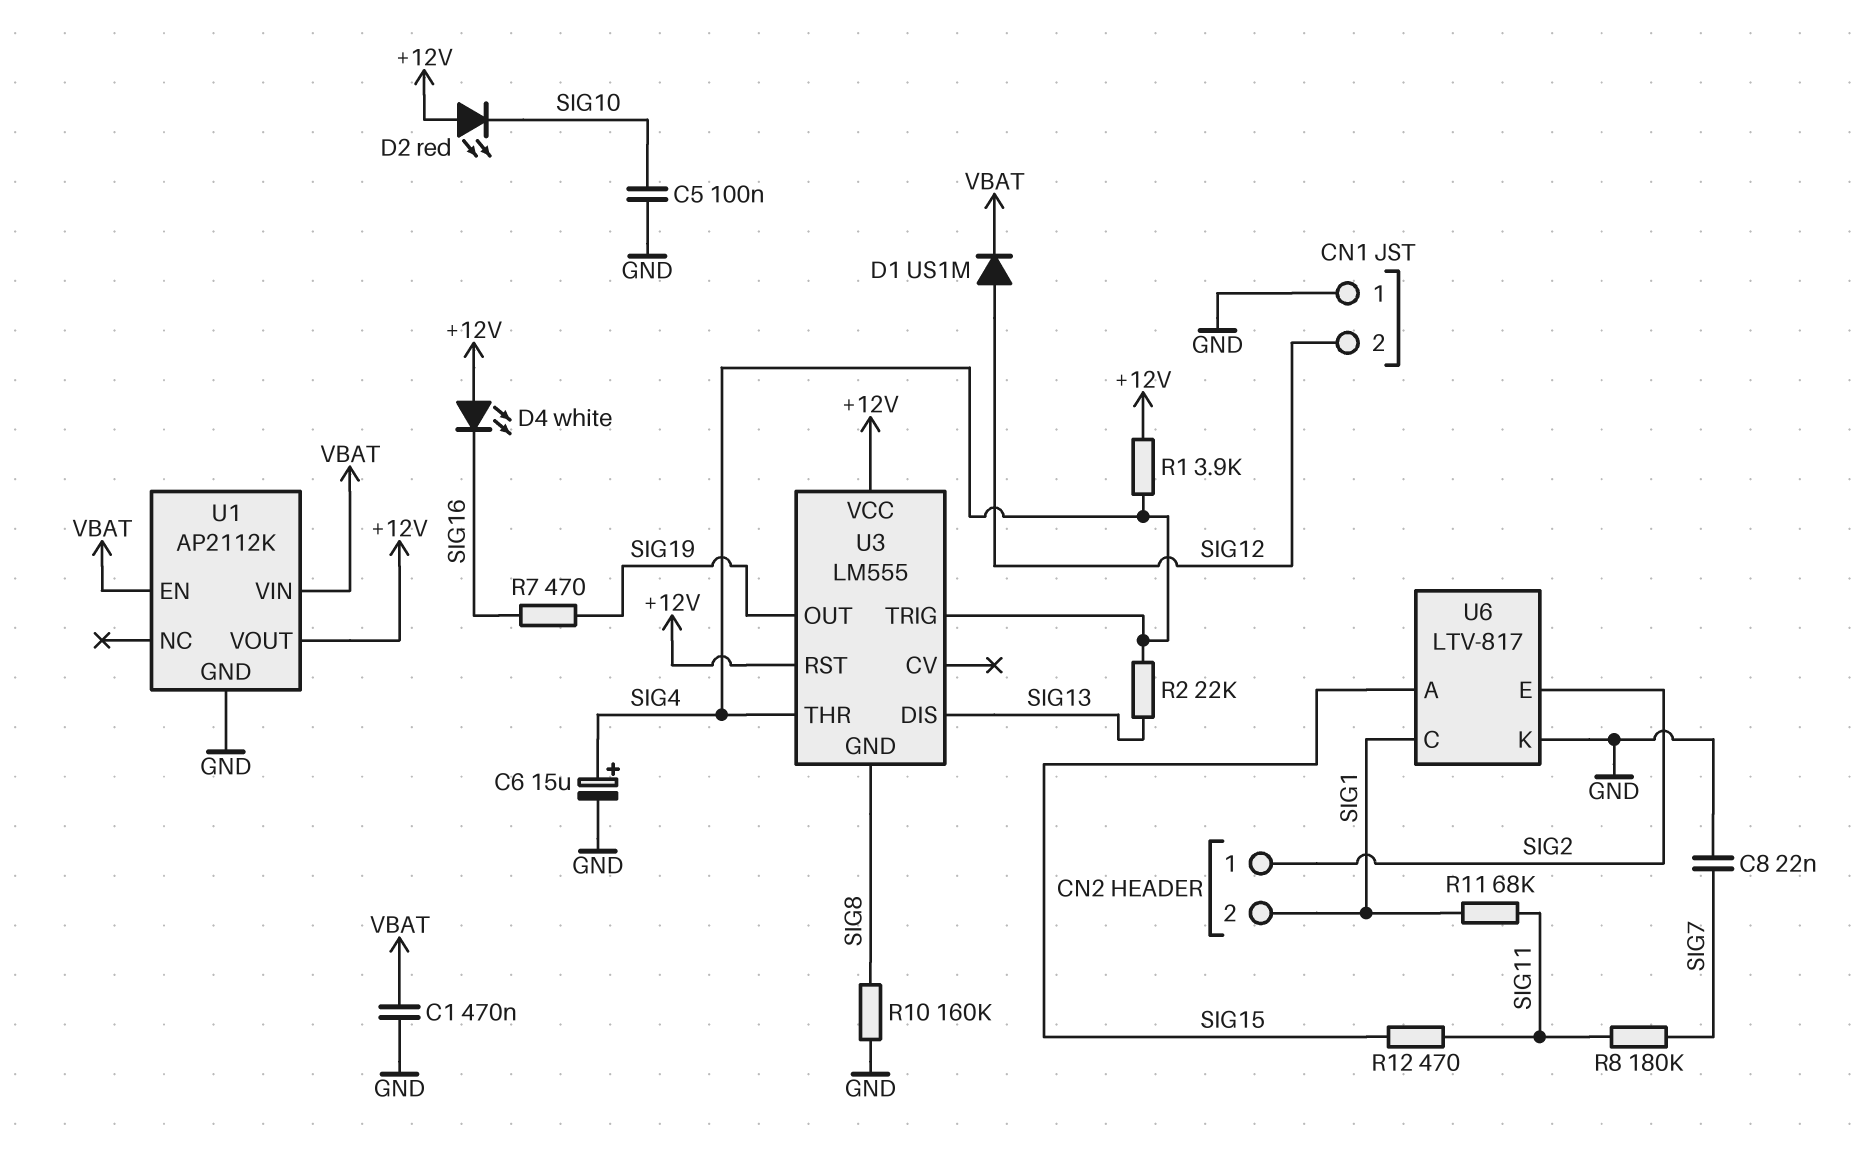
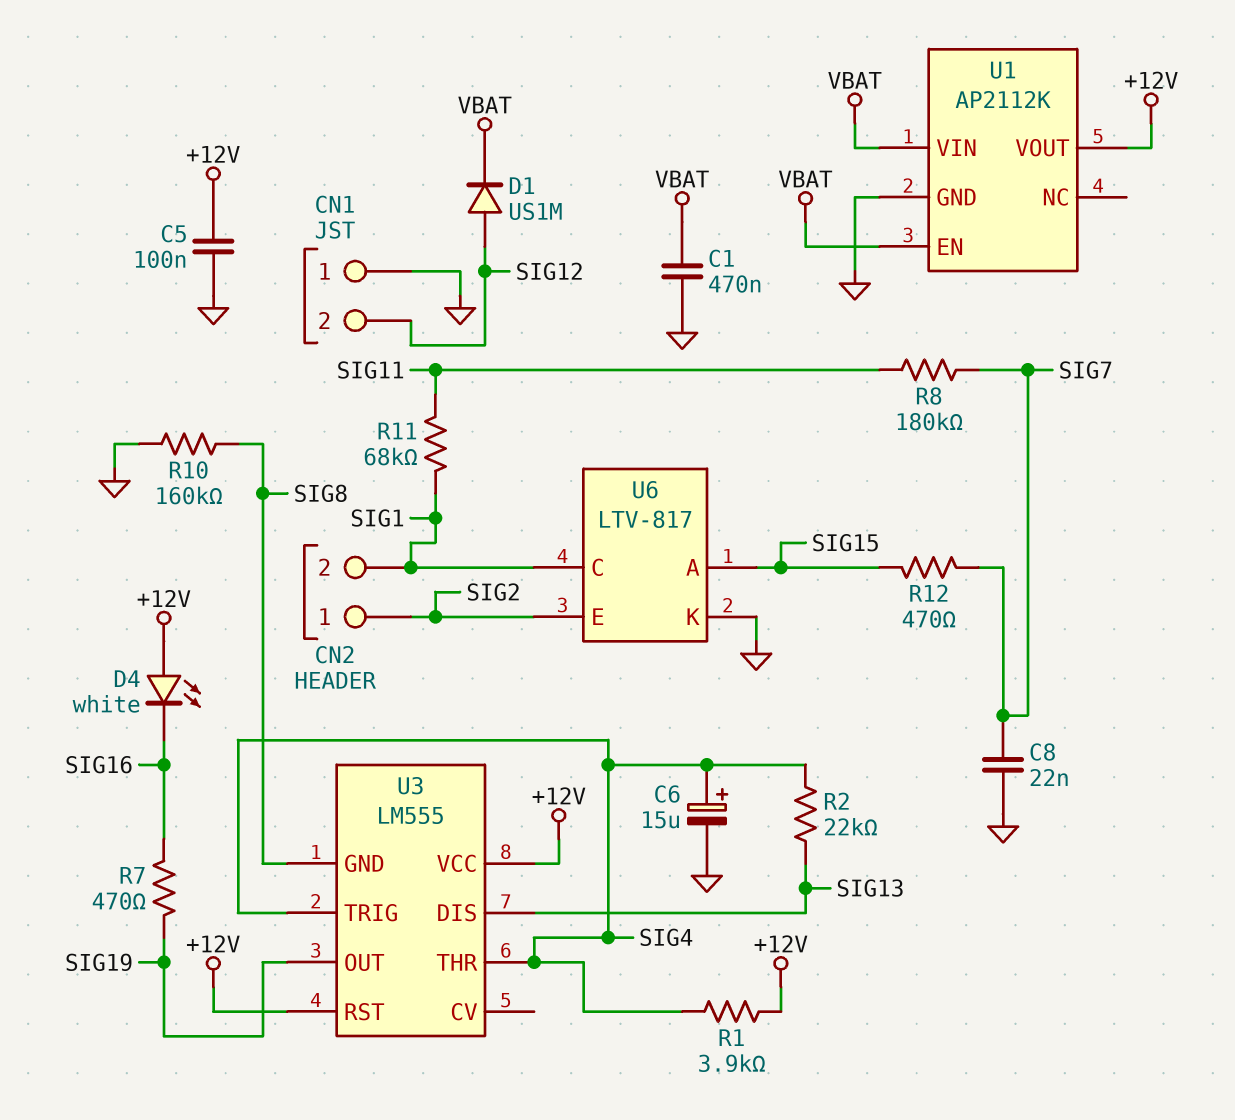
C5: 100nF (GND, SIG10) -> 100nF (+12V, GND)
D2: LED red (A +12V, K SIG10) -> none
R12: 470 (SIG11, SIG15) -> 470 (SIG7, SIG15)

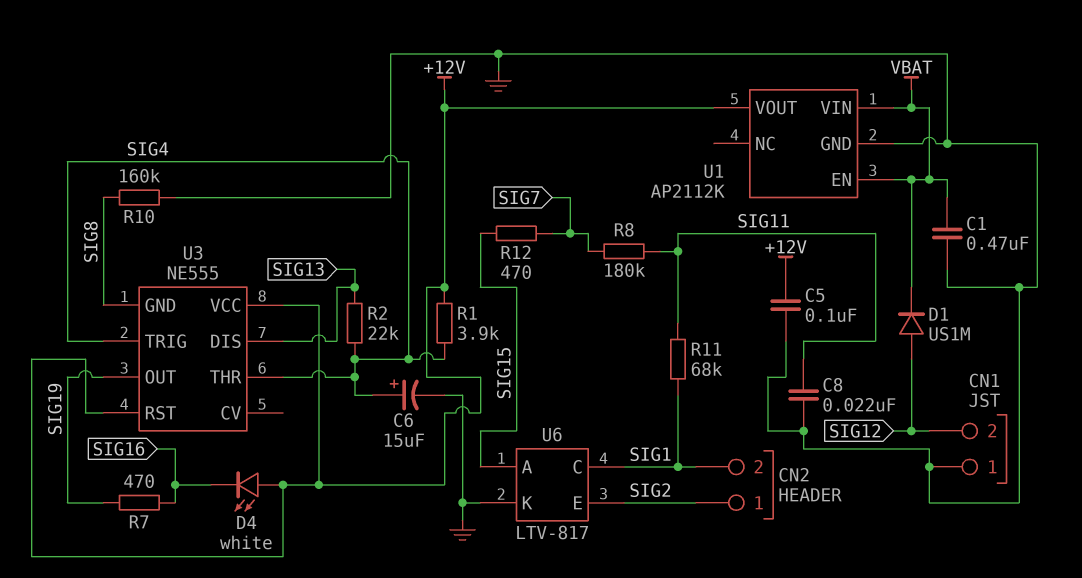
C8: 22nF (GND, SIG7) -> 22nF (GND, SIG11)
U3: LM555 -> NE555

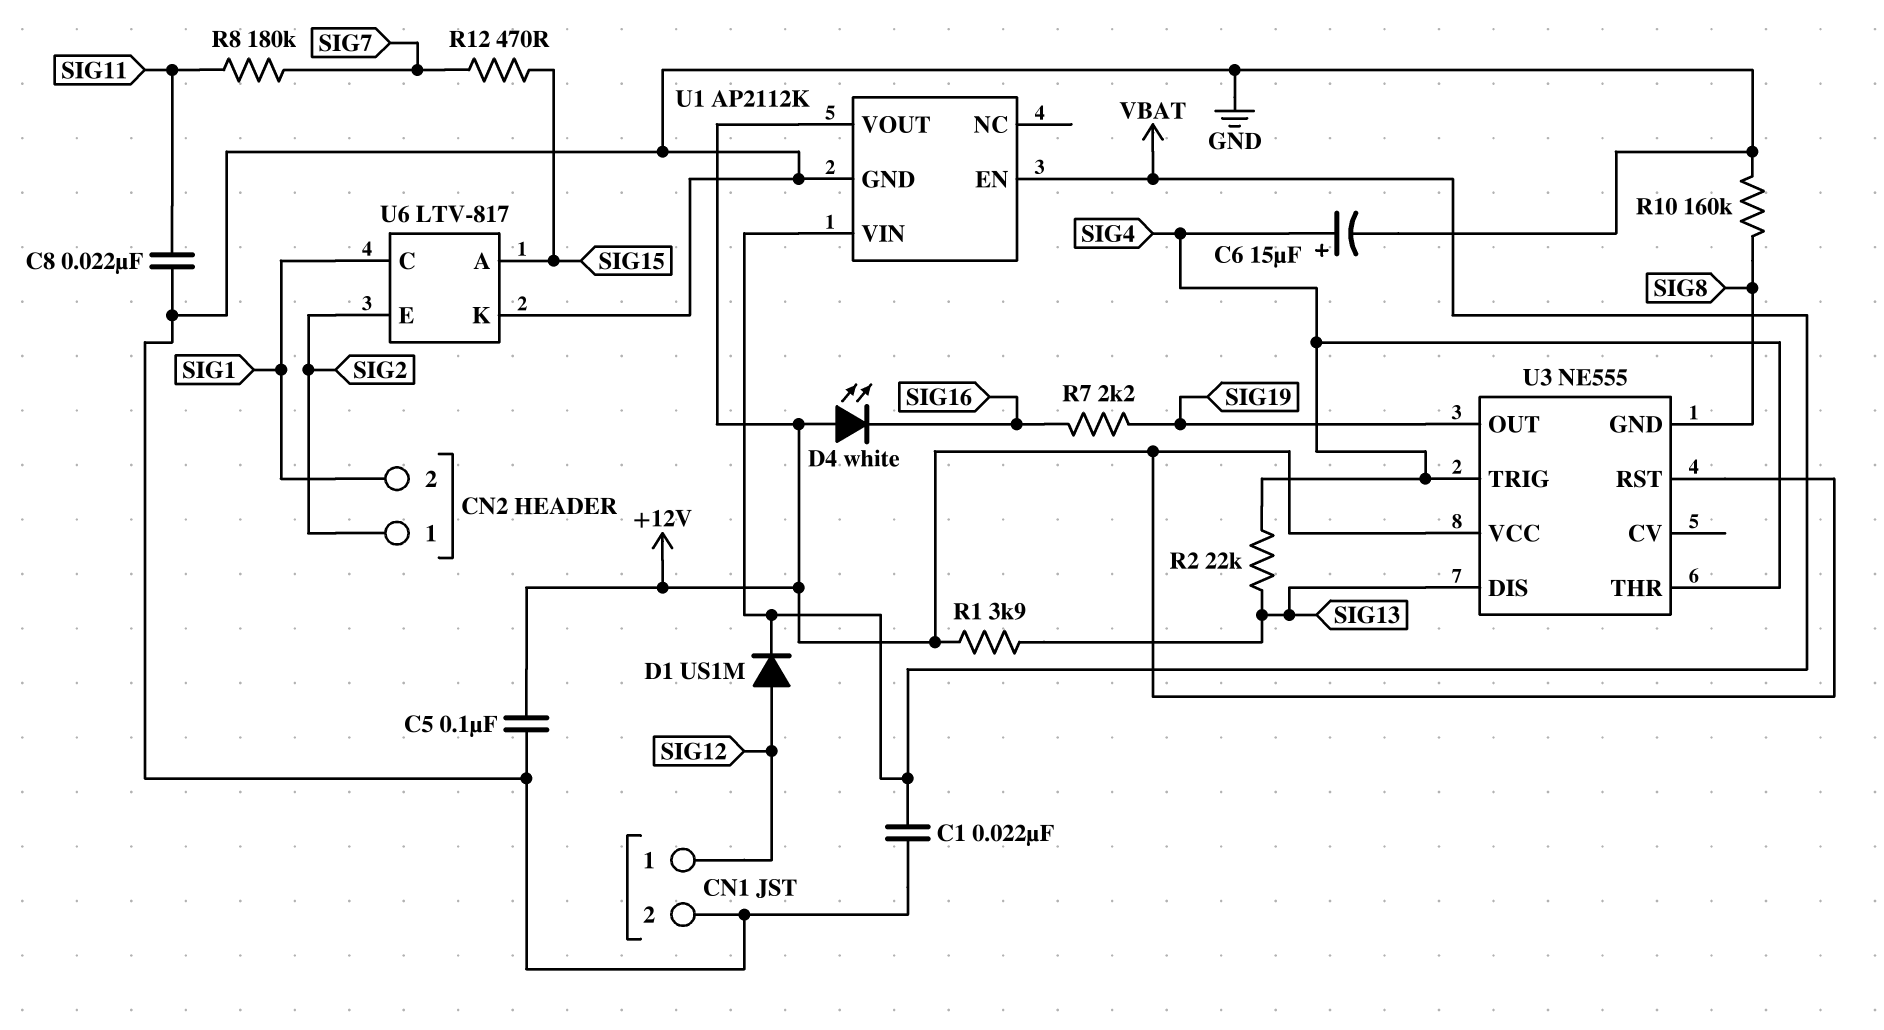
C1: 470nF (GND, VBAT) -> 22nF (GND, VBAT)
CN1 pin 1: GND -> SIG12
CN1 pin 2: SIG12 -> GND
R1: 3.9k (+12V, SIG4) -> 3.9k (+12V, SIG13)
R7: 470 (SIG16, SIG19) -> 2.2k (SIG16, SIG19)
R11: 68k (SIG1, SIG11) -> none

